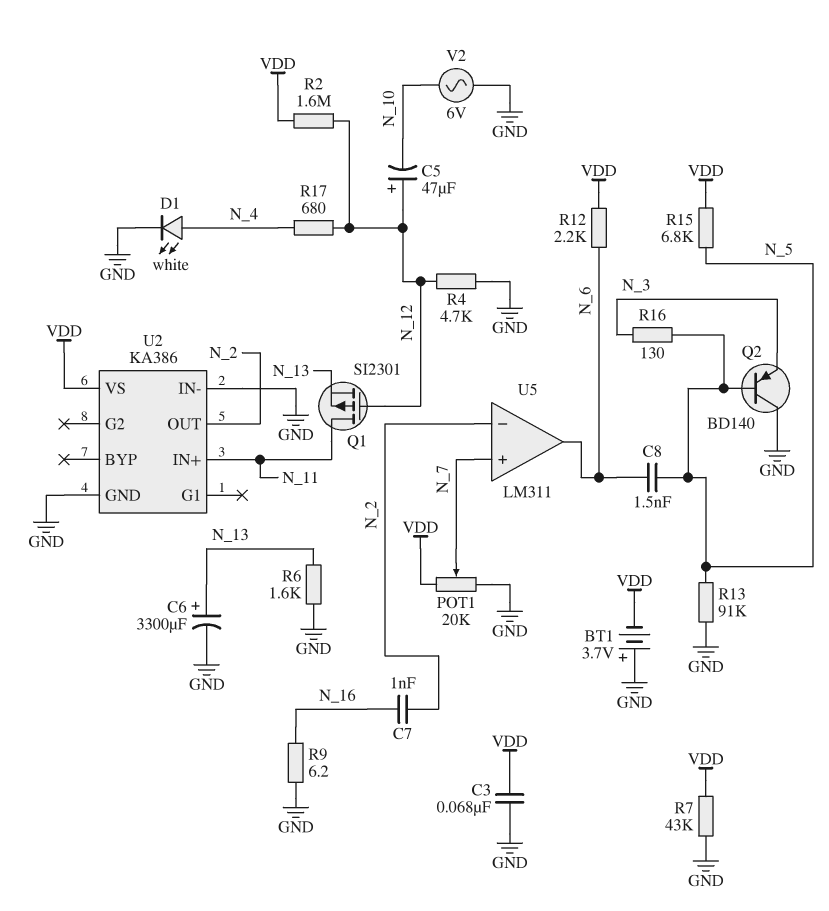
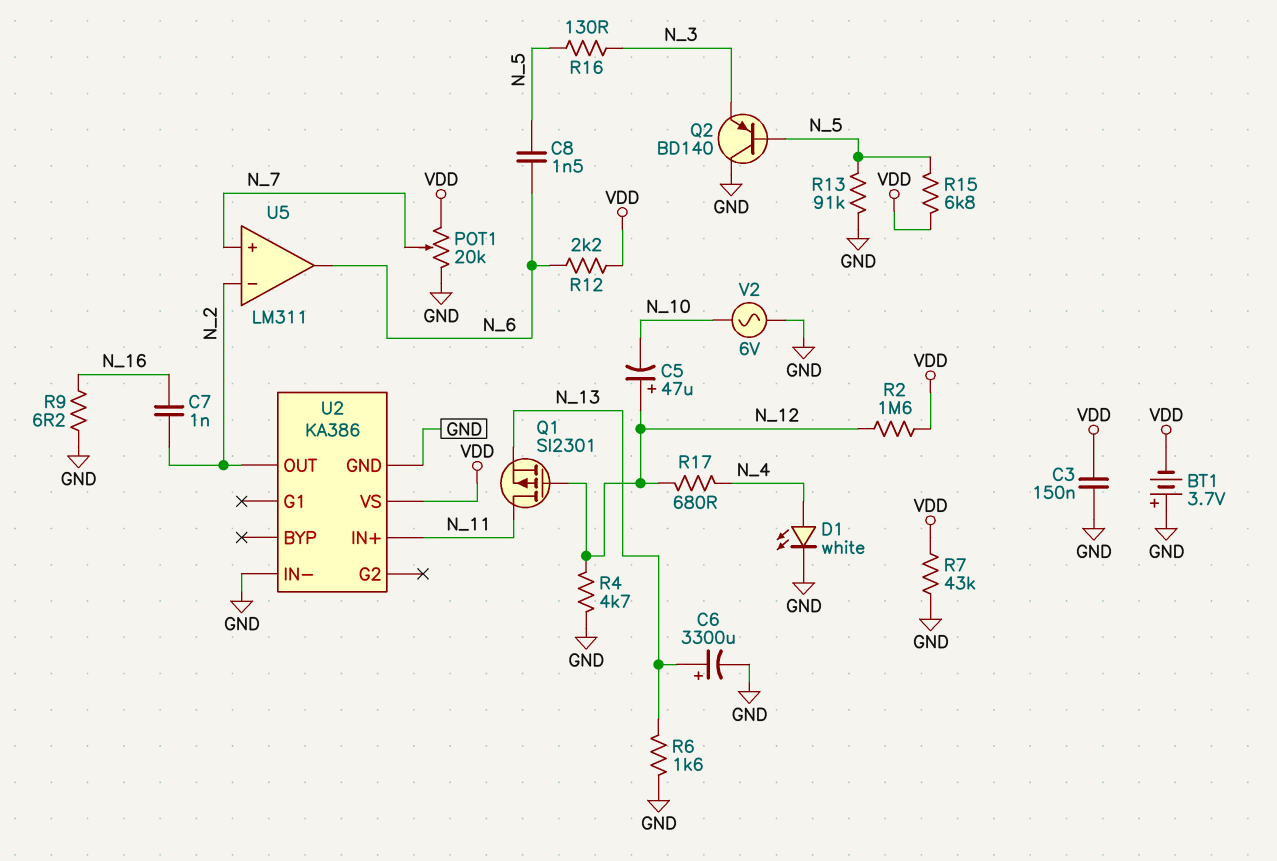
C3: 68nF (GND, VDD) -> 150nF (GND, VDD)

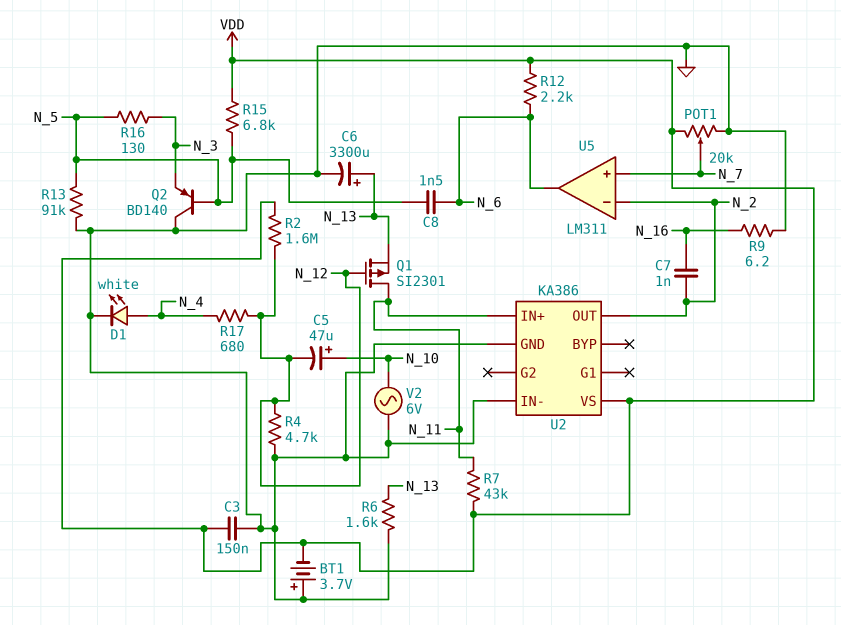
C5: 47uF (plus N_12, minus N_10) -> 47uF (plus N_10, minus N_12)
R7: 43k (GND, VDD) -> 43k (N_11, VDD)

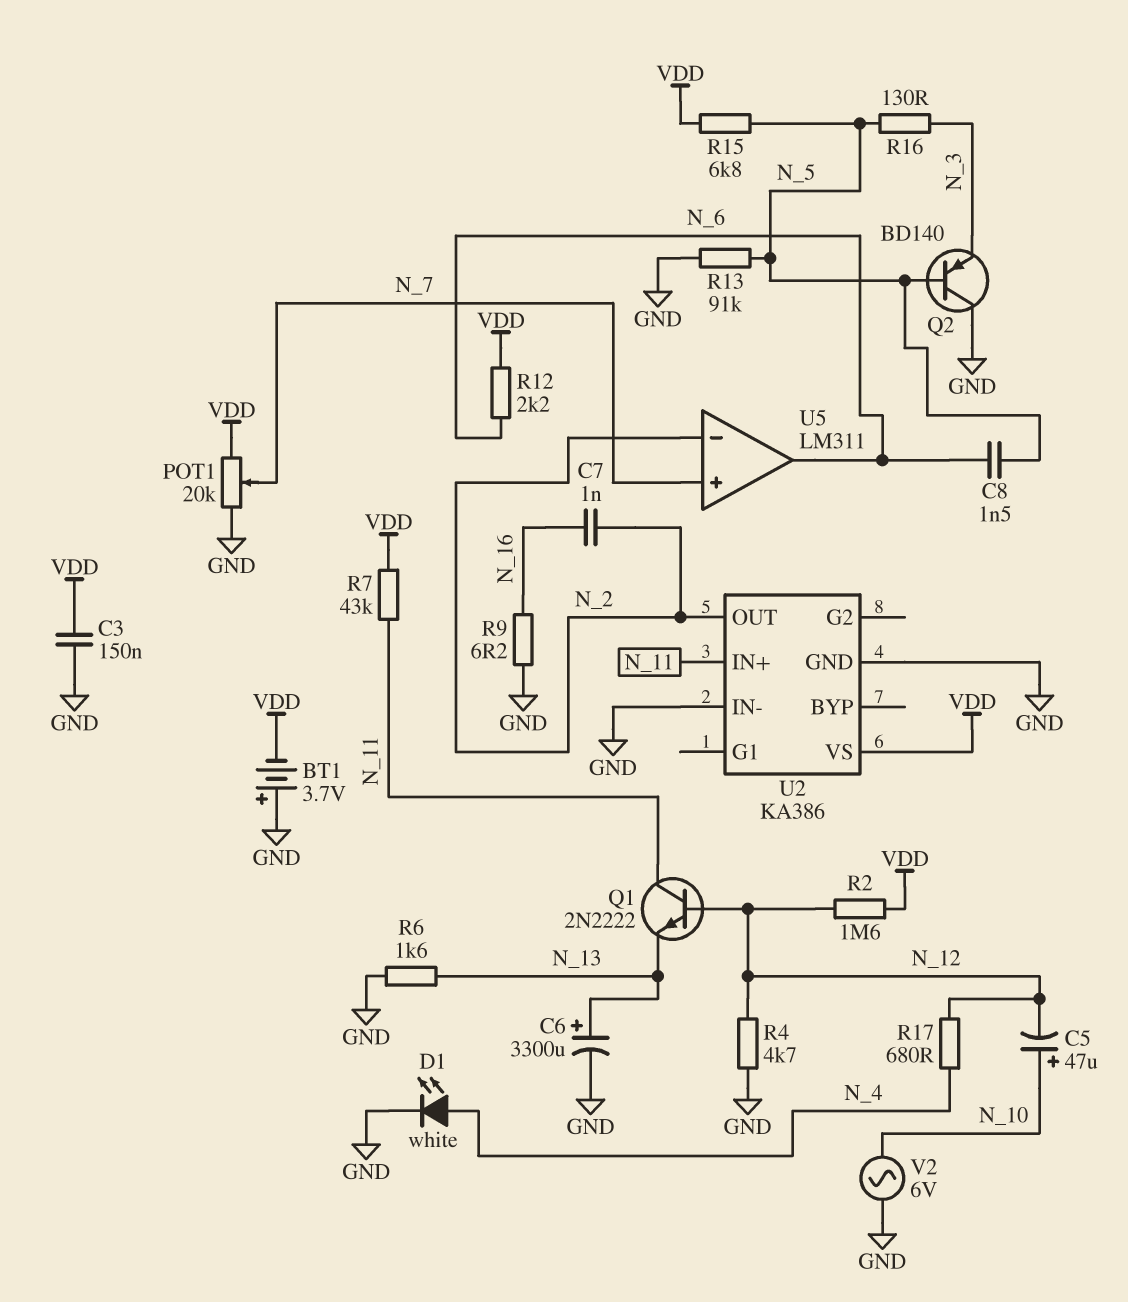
Q1: PMOS SI2301 (G N_12, D N_11, S N_13) -> NPN 2N2222 (B N_12, C N_11, E N_13)

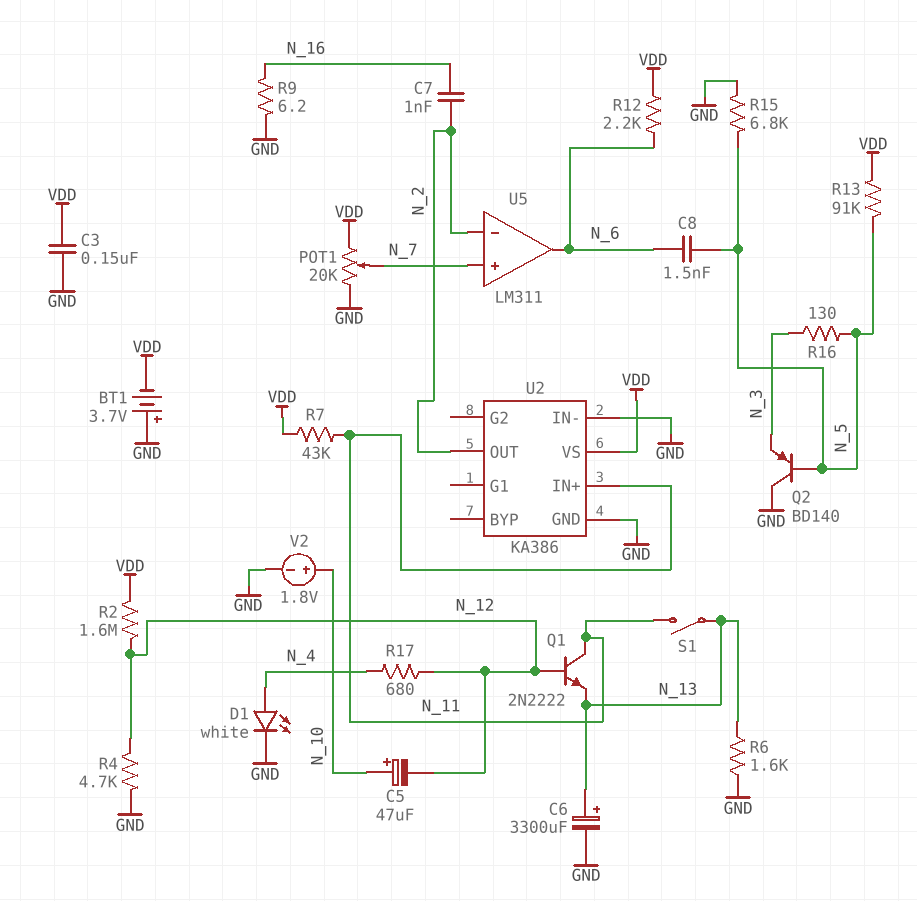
R13: 91k (GND, N_5) -> 91k (N_5, VDD)
R15: 6.8k (N_5, VDD) -> 6.8k (GND, N_5)
S1: none -> switch (N_11, N_13)
V2: AC 6V (GND, N_10) -> 1.8V (plus N_10, minus GND)

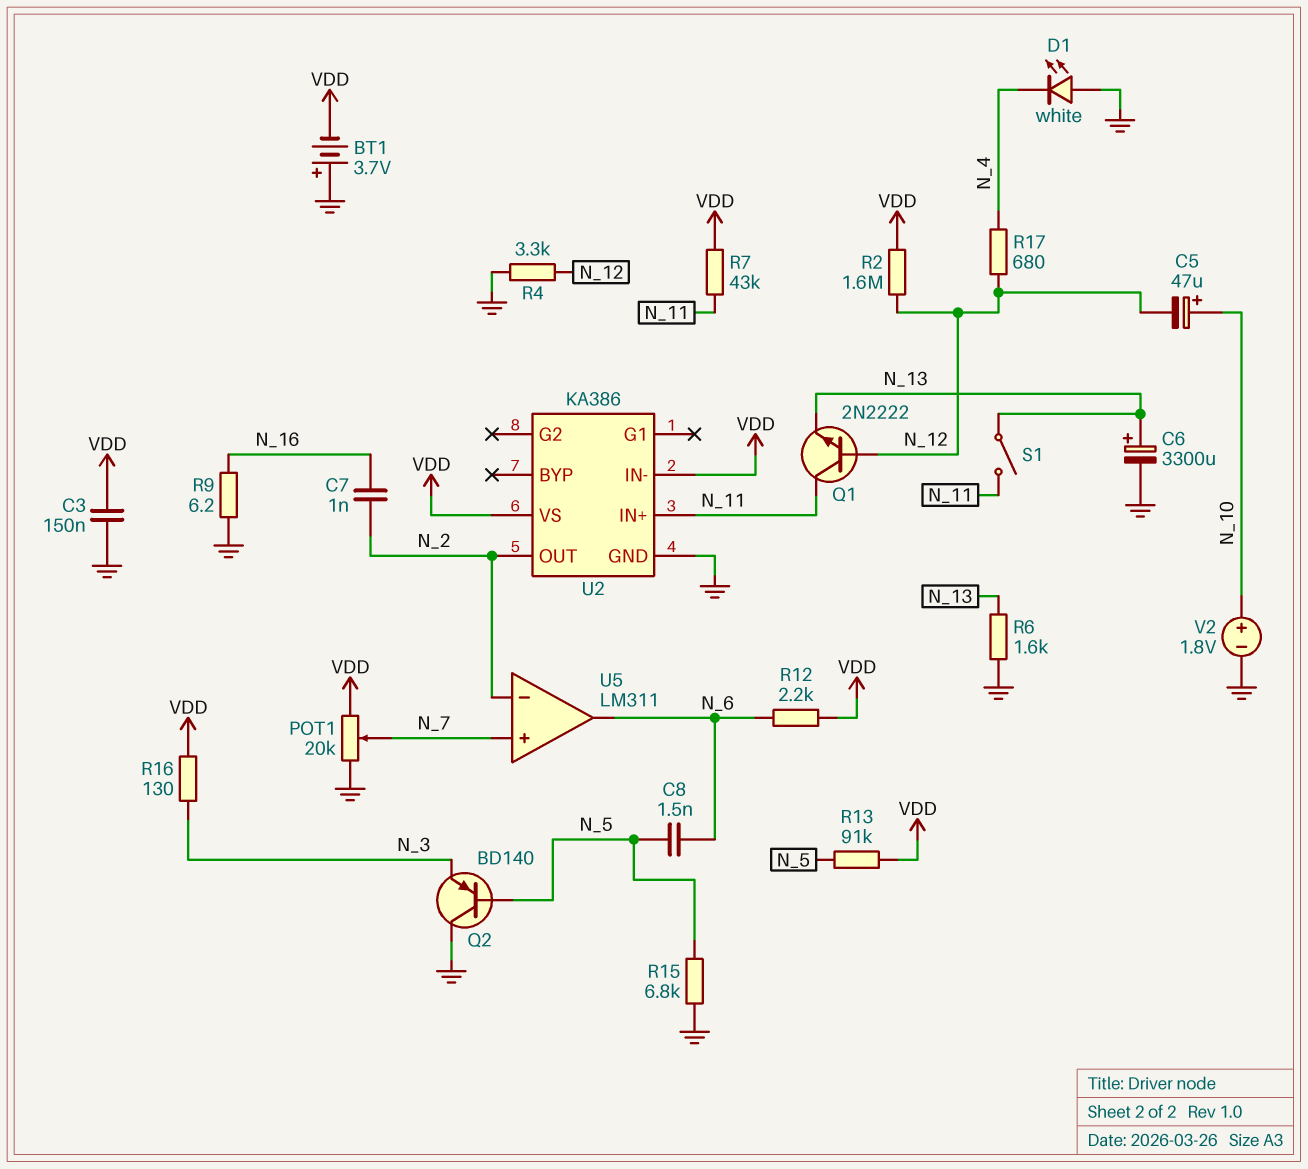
D1: LED white (A N_4, K GND) -> LED white (A GND, K N_4)
R4: 4.7k (GND, N_12) -> 3.3k (GND, N_12)
R16: 130 (N_3, N_5) -> 130 (N_3, VDD)
U2 pin IN-: GND -> VDD

